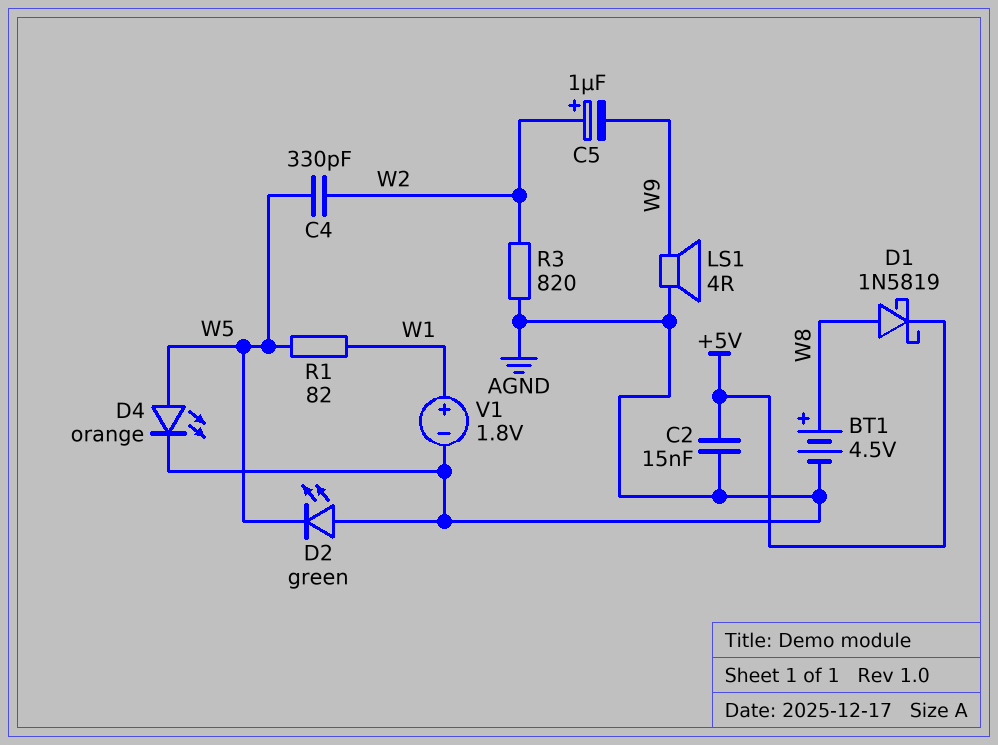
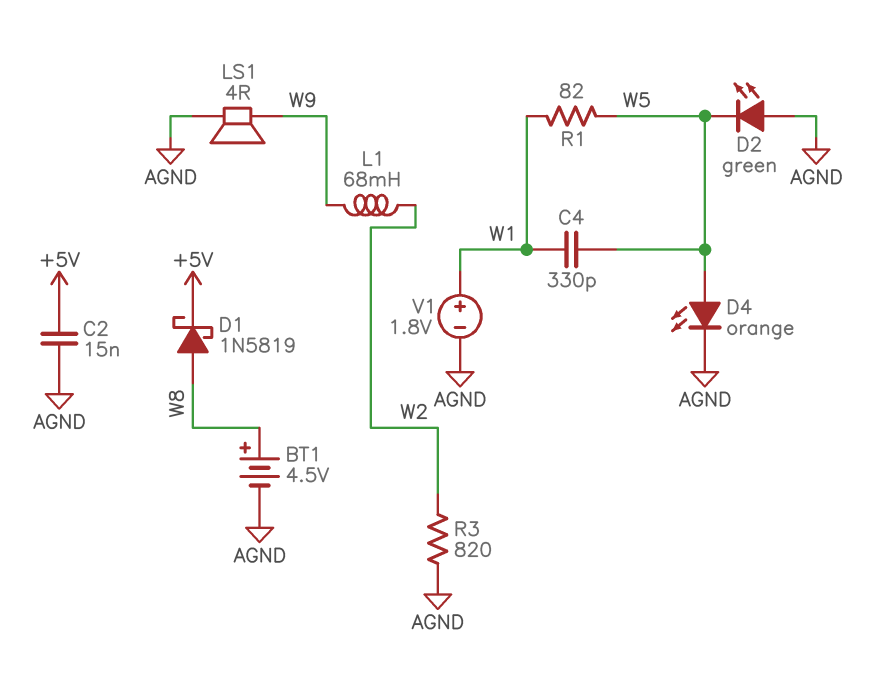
C4: 330pF (W2, W5) -> 330pF (W1, W5)
C5: 1uF (plus W2, minus W9) -> none
L1: none -> 68mH (W2, W9)

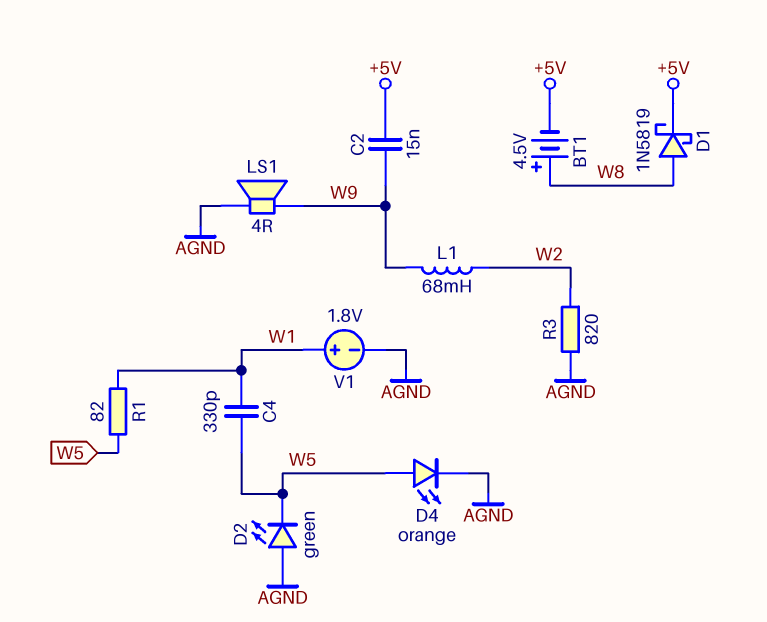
BT1: 4.5V (plus W8, minus AGND) -> 4.5V (plus W8, minus +5V)
C2: 15nF (+5V, AGND) -> 15nF (+5V, W9)

